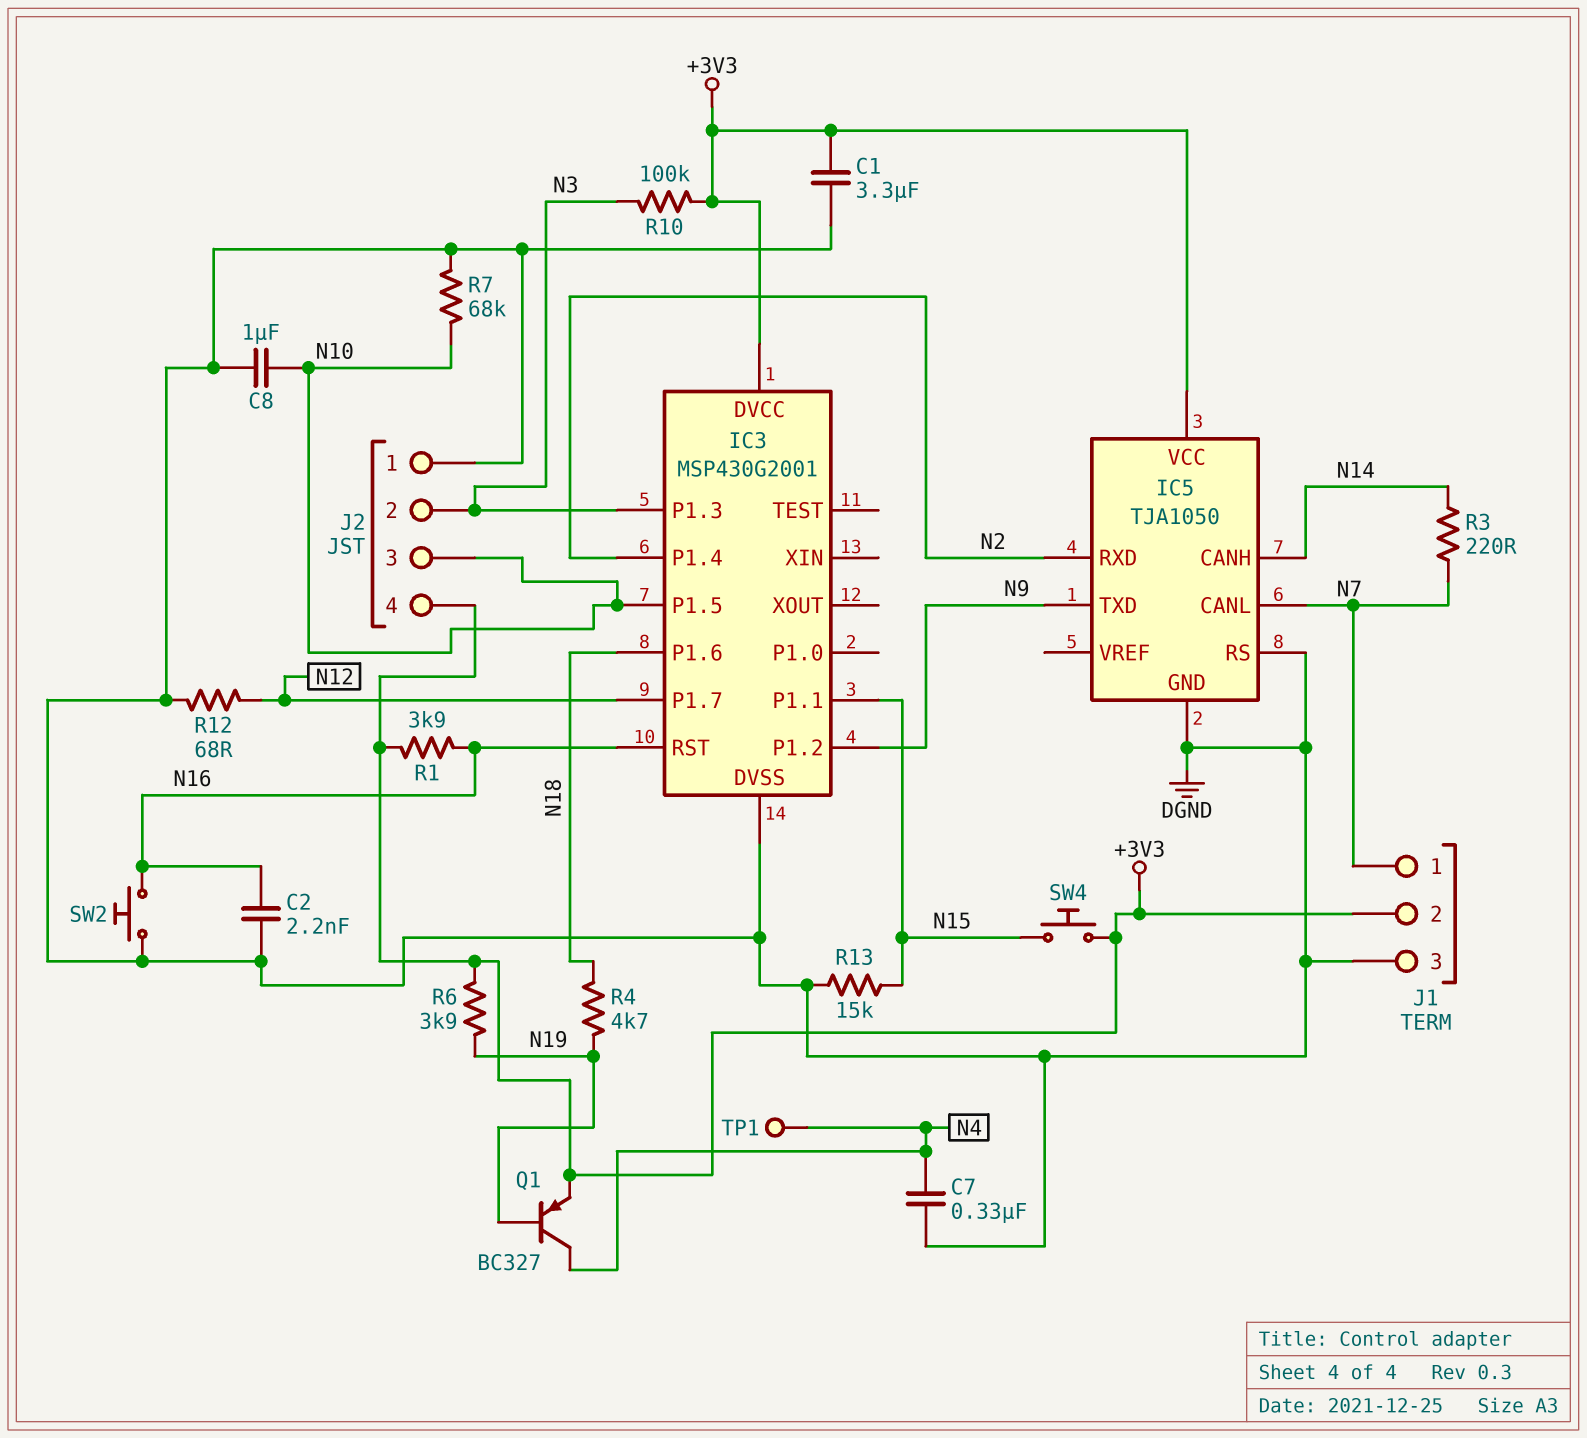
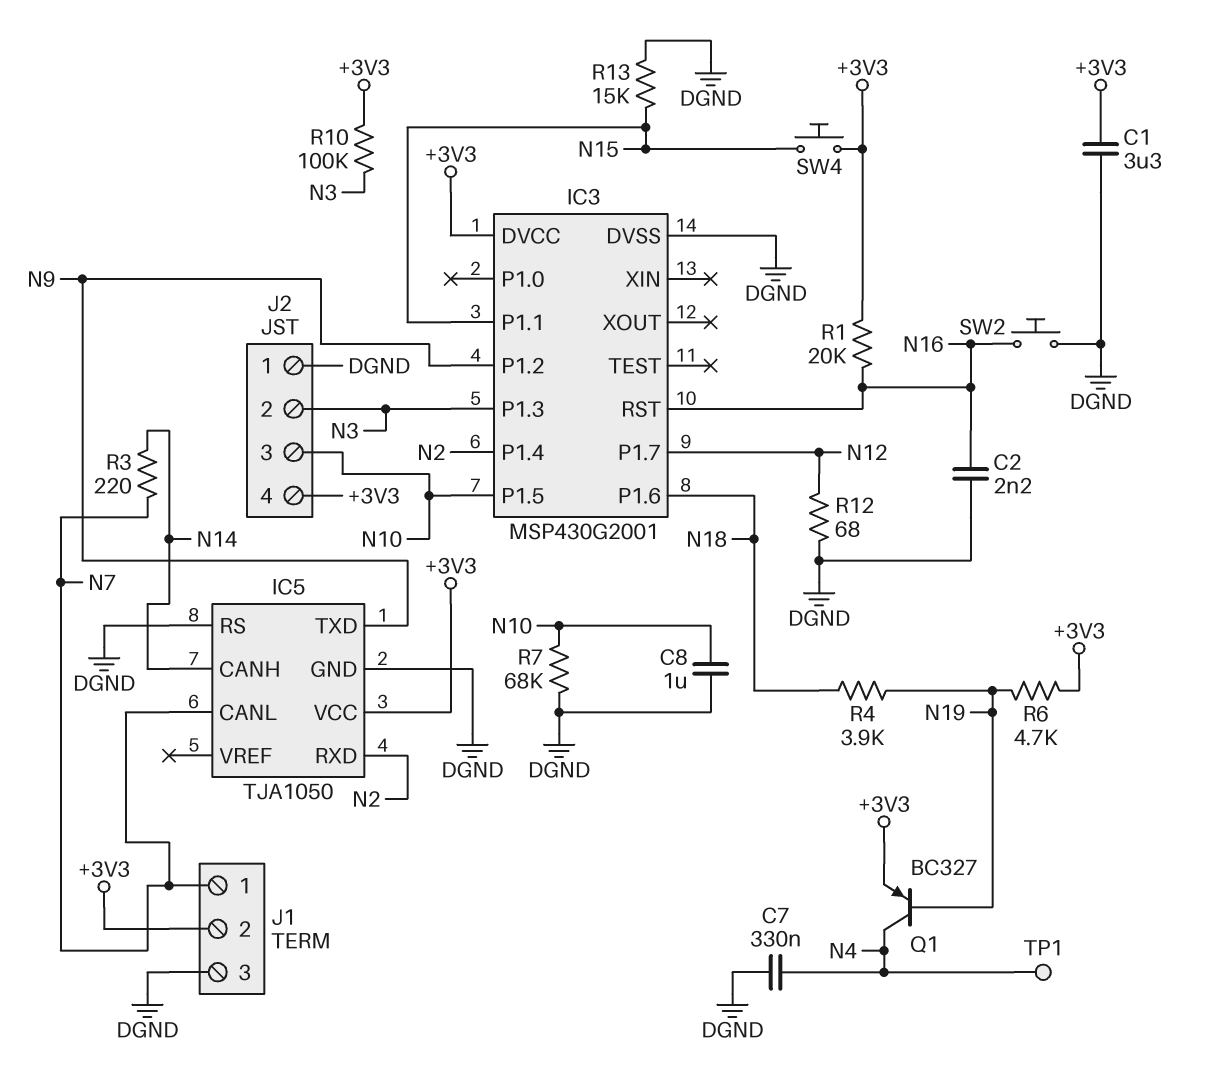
R1: 3.9k (+3V3, N16) -> 20k (+3V3, N16)
R4: 4.7k (N18, N19) -> 3.9k (N18, N19)
R6: 3.9k (+3V3, N19) -> 4.7k (+3V3, N19)

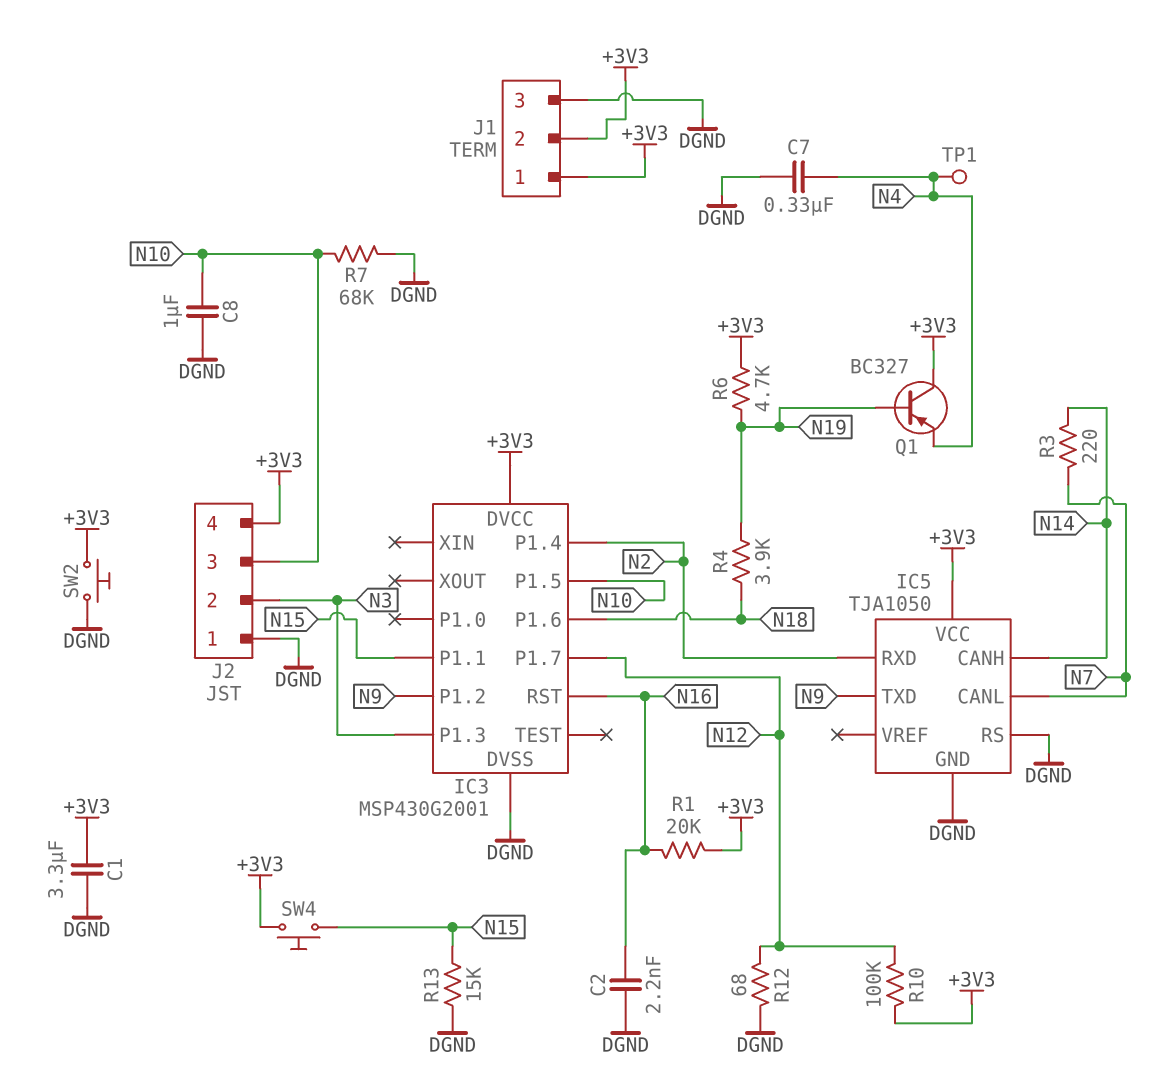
J1 pin 1: N7 -> +3V3
Q1: PNP BC327 (B N19, C N4, E +3V3) -> PNP BC327 (B N19, C +3V3, E N4)
R10: 100k (+3V3, N3) -> 100k (+3V3, N12)
SW2: button (DGND, N16) -> button (+3V3, DGND)

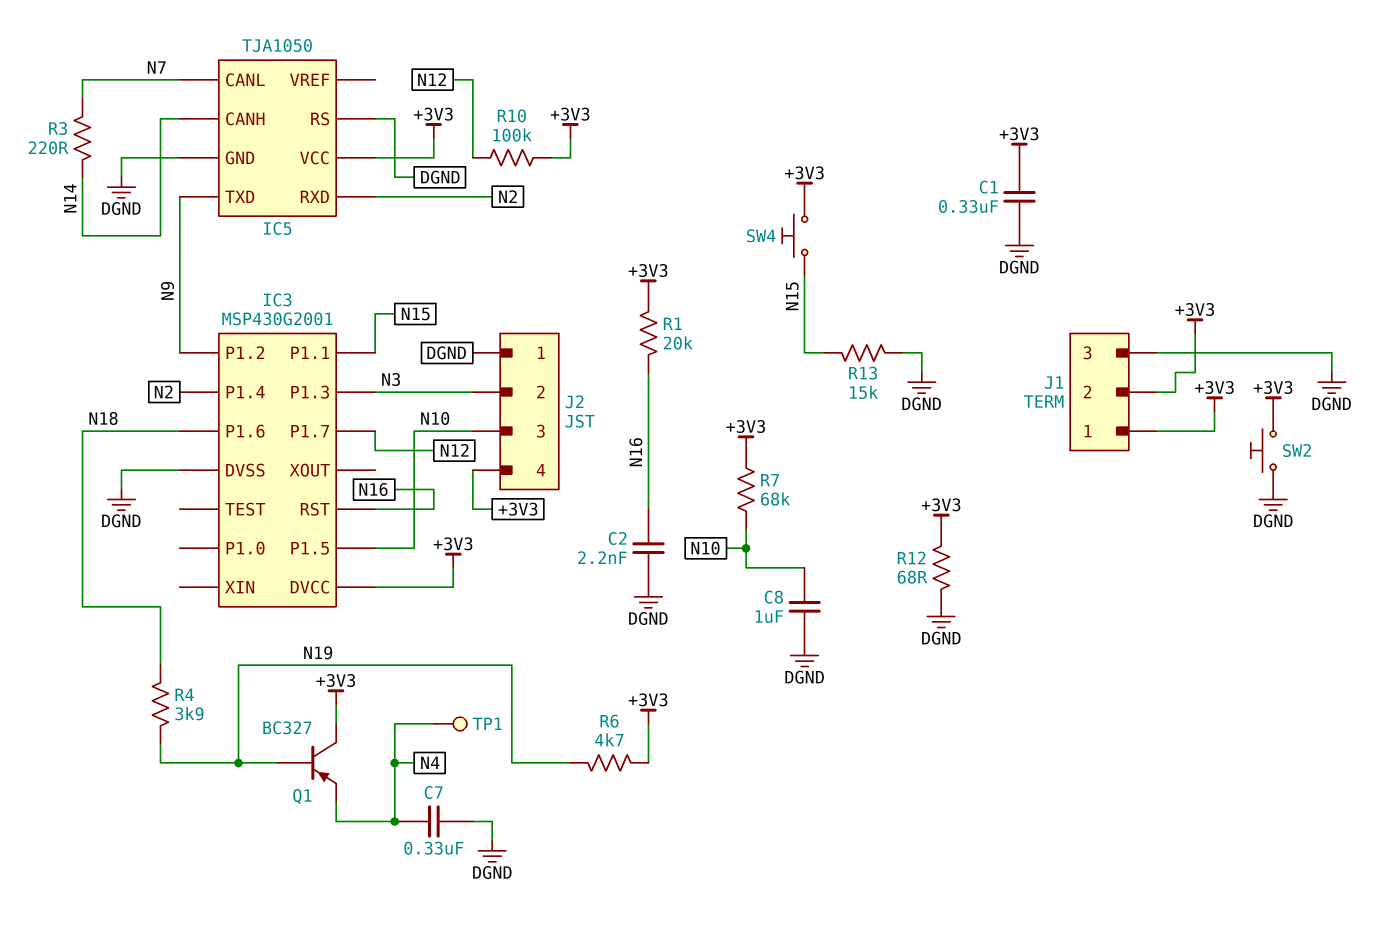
C1: 3.3uF (+3V3, DGND) -> 330nF (+3V3, DGND)
R7: 68k (DGND, N10) -> 68k (+3V3, N10)
R12: 68 (DGND, N12) -> 68 (+3V3, DGND)

